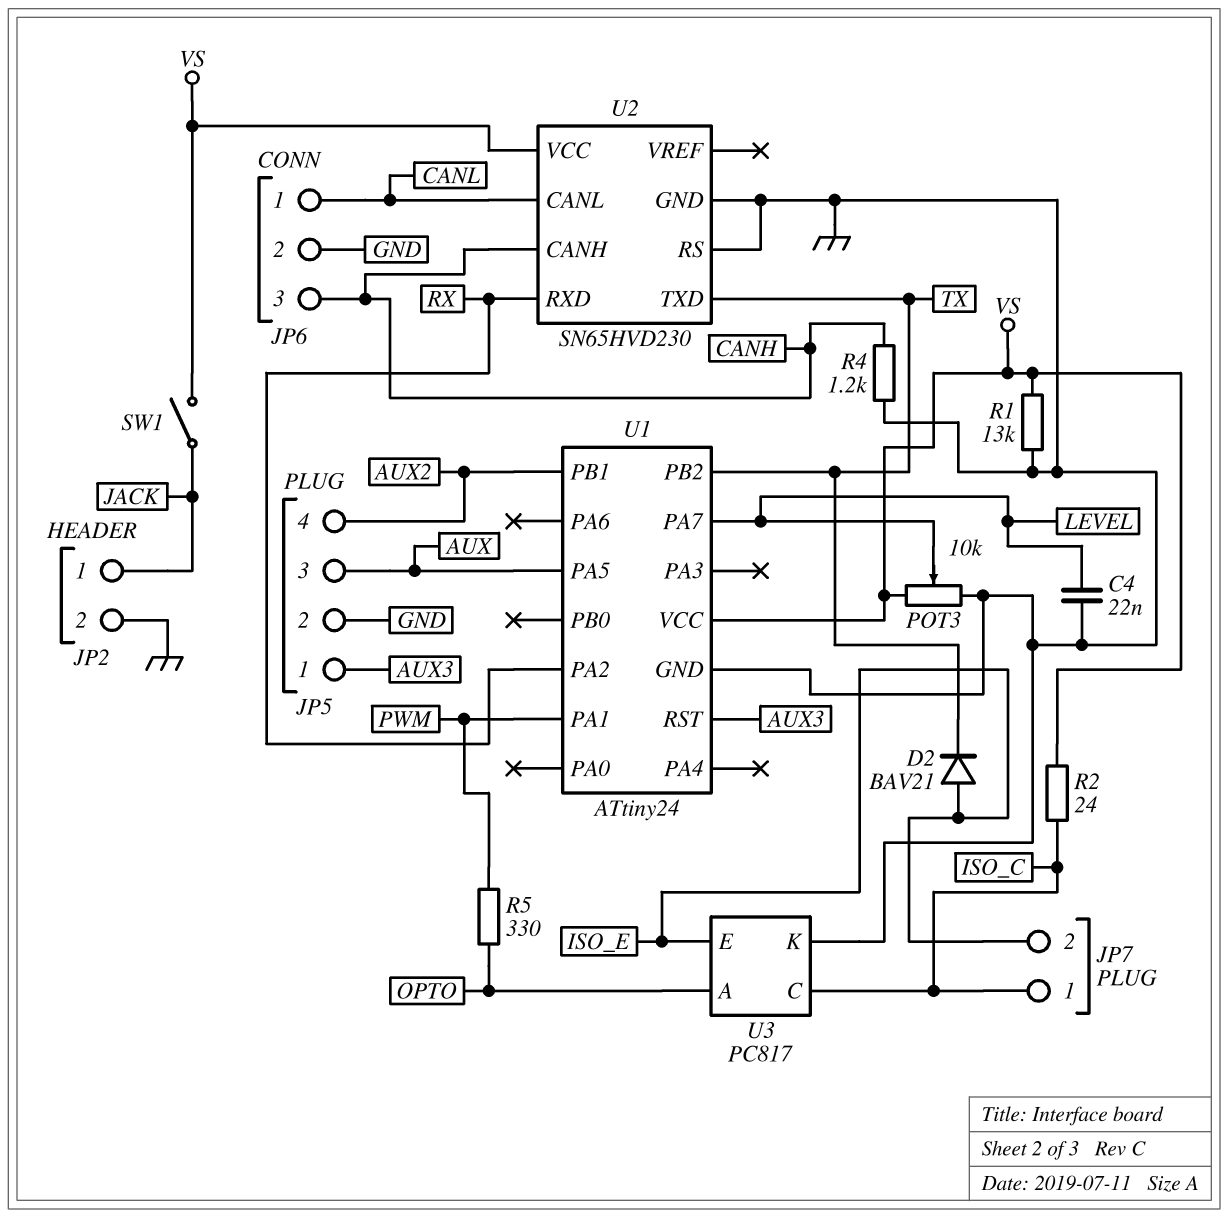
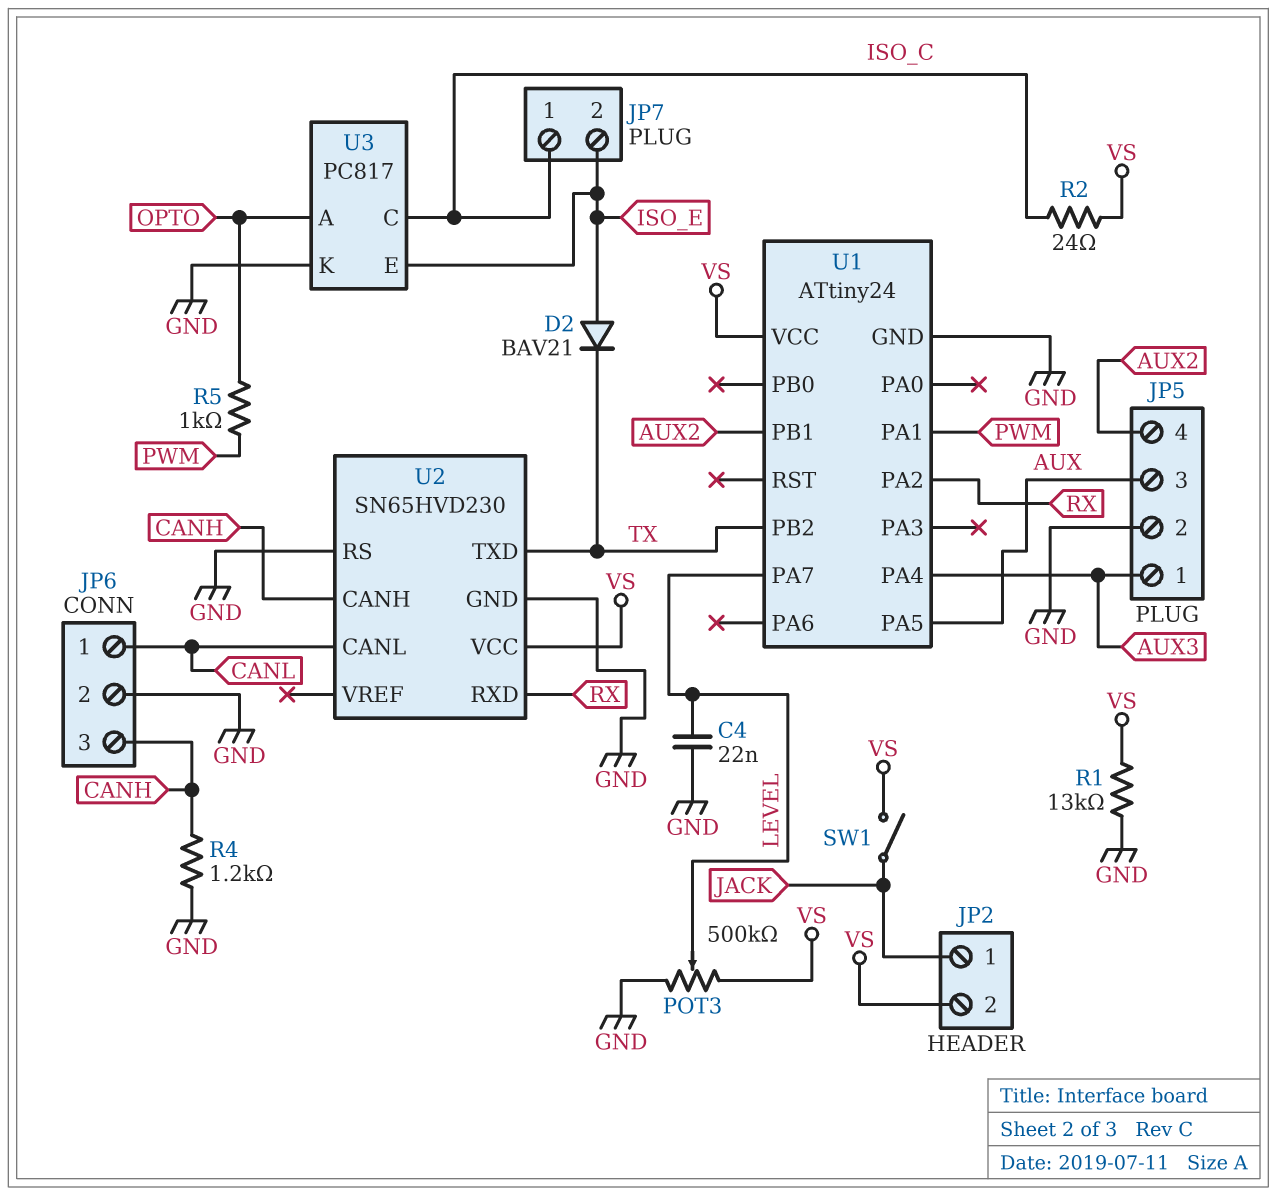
JP2 pin 2: GND -> VS
POT3: 10k (GND, VS, wiper LEVEL) -> 500k (GND, VS, wiper LEVEL)
R5: 330 (OPTO, PWM) -> 1k (OPTO, PWM)
U1 pin PA4: none -> AUX3
U1 pin RST: AUX3 -> none

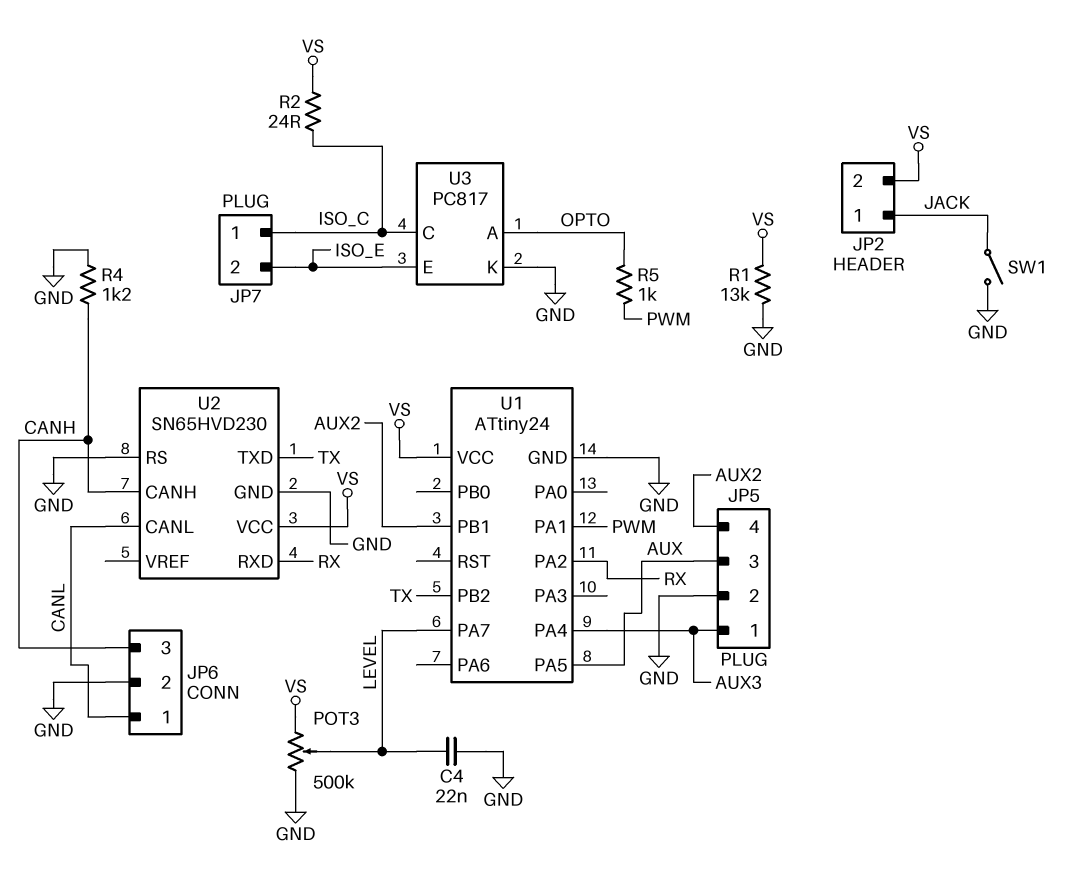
D2: diode BAV21 (A ISO_E, K TX) -> none
SW1: switch (JACK, VS) -> switch (GND, JACK)

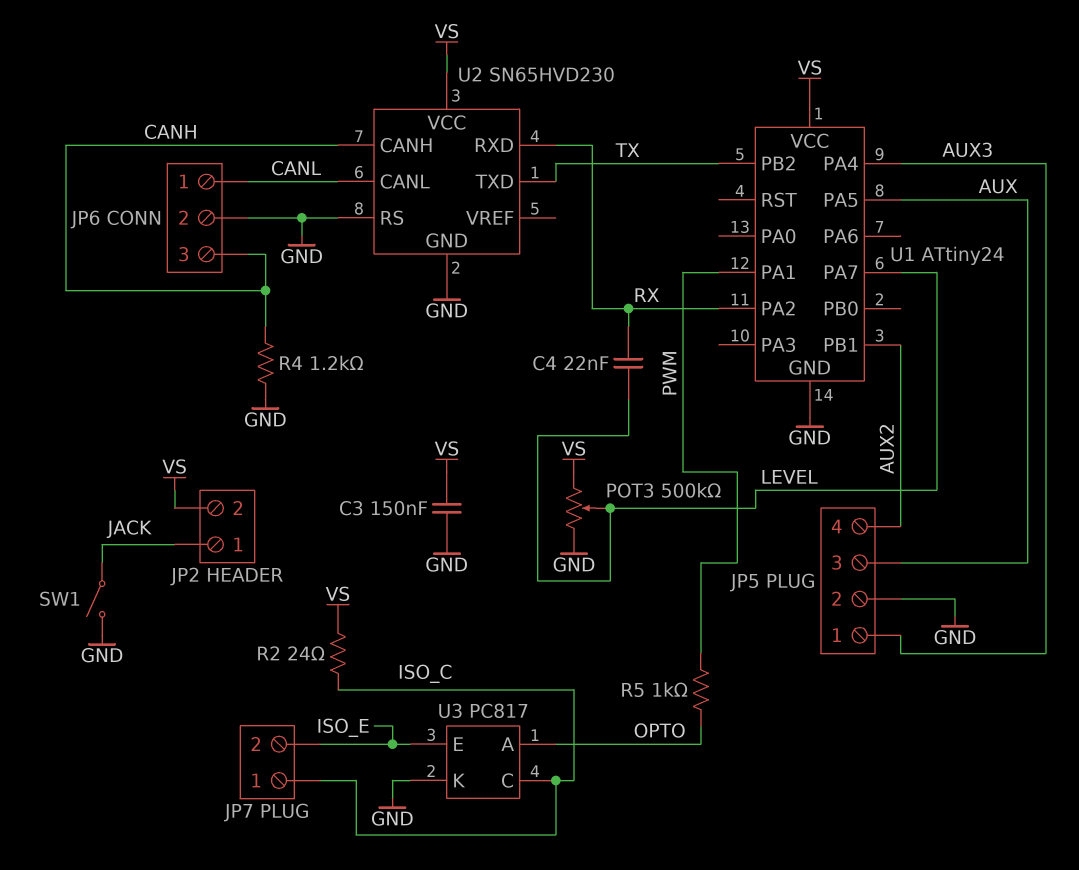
C3: none -> 150nF (GND, VS)
C4: 22nF (GND, LEVEL) -> 22nF (LEVEL, RX)
R1: 13k (GND, VS) -> none

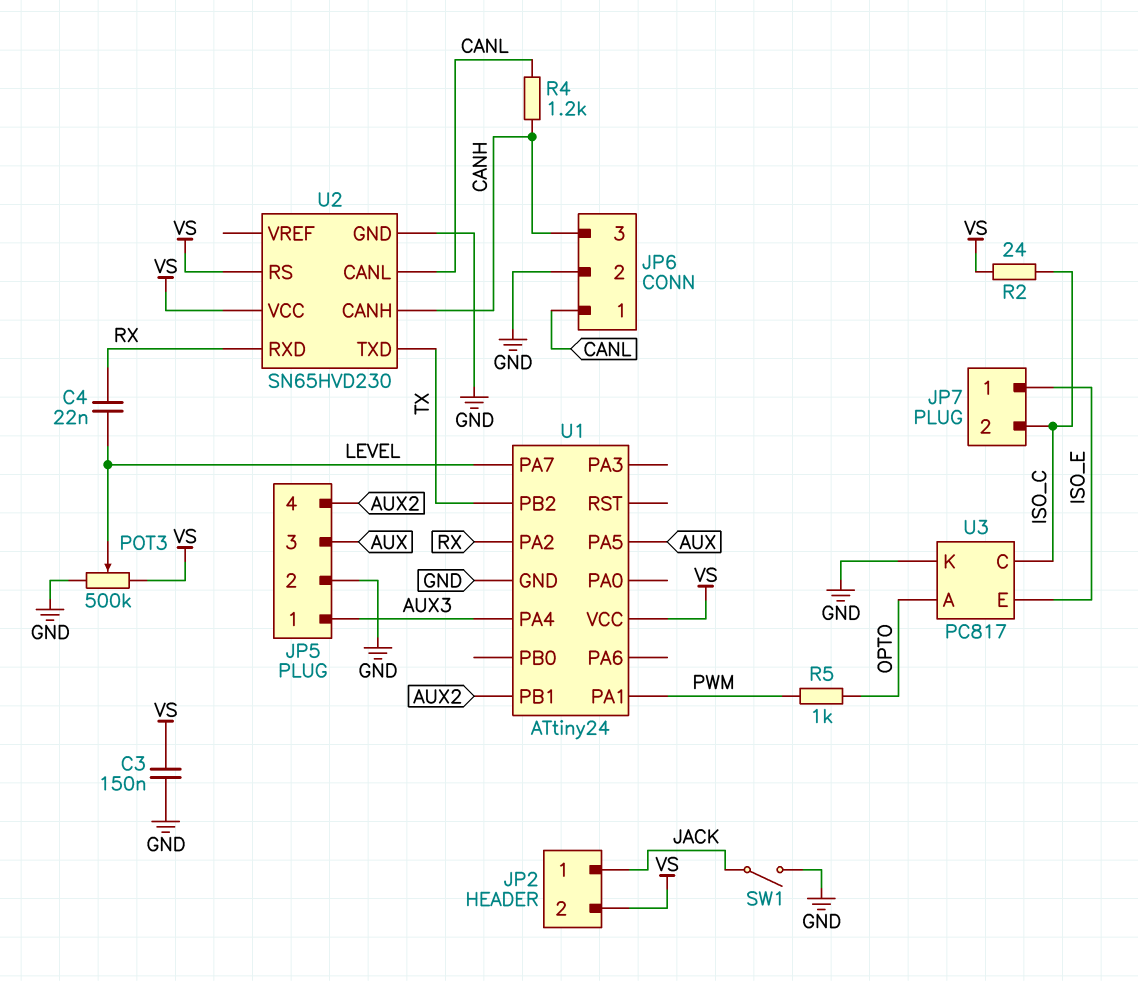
JP7 pin 1: ISO_C -> ISO_E
JP7 pin 2: ISO_E -> ISO_C
R4: 1.2k (CANH, GND) -> 1.2k (CANH, CANL)
U2 pin RS: GND -> VS

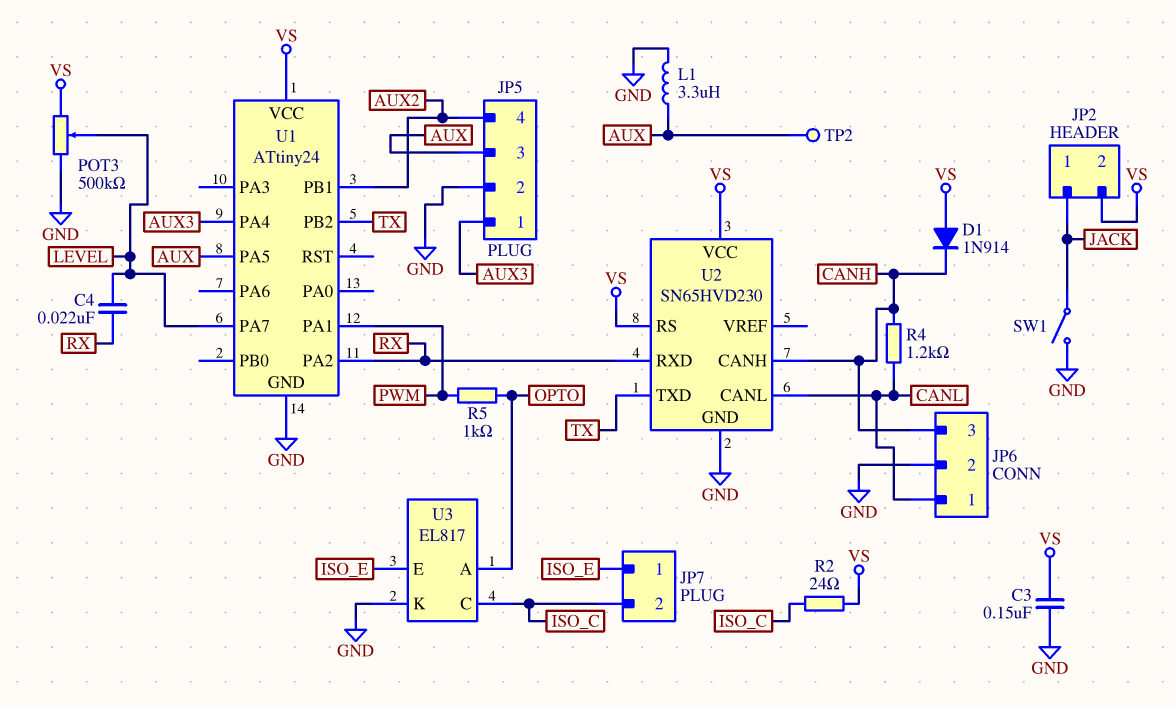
D1: none -> diode 1N914 (A VS, K CANH)
L1: none -> 3.3uH (AUX, GND)
TP2: none -> test point (AUX)
U3: PC817 -> EL817

